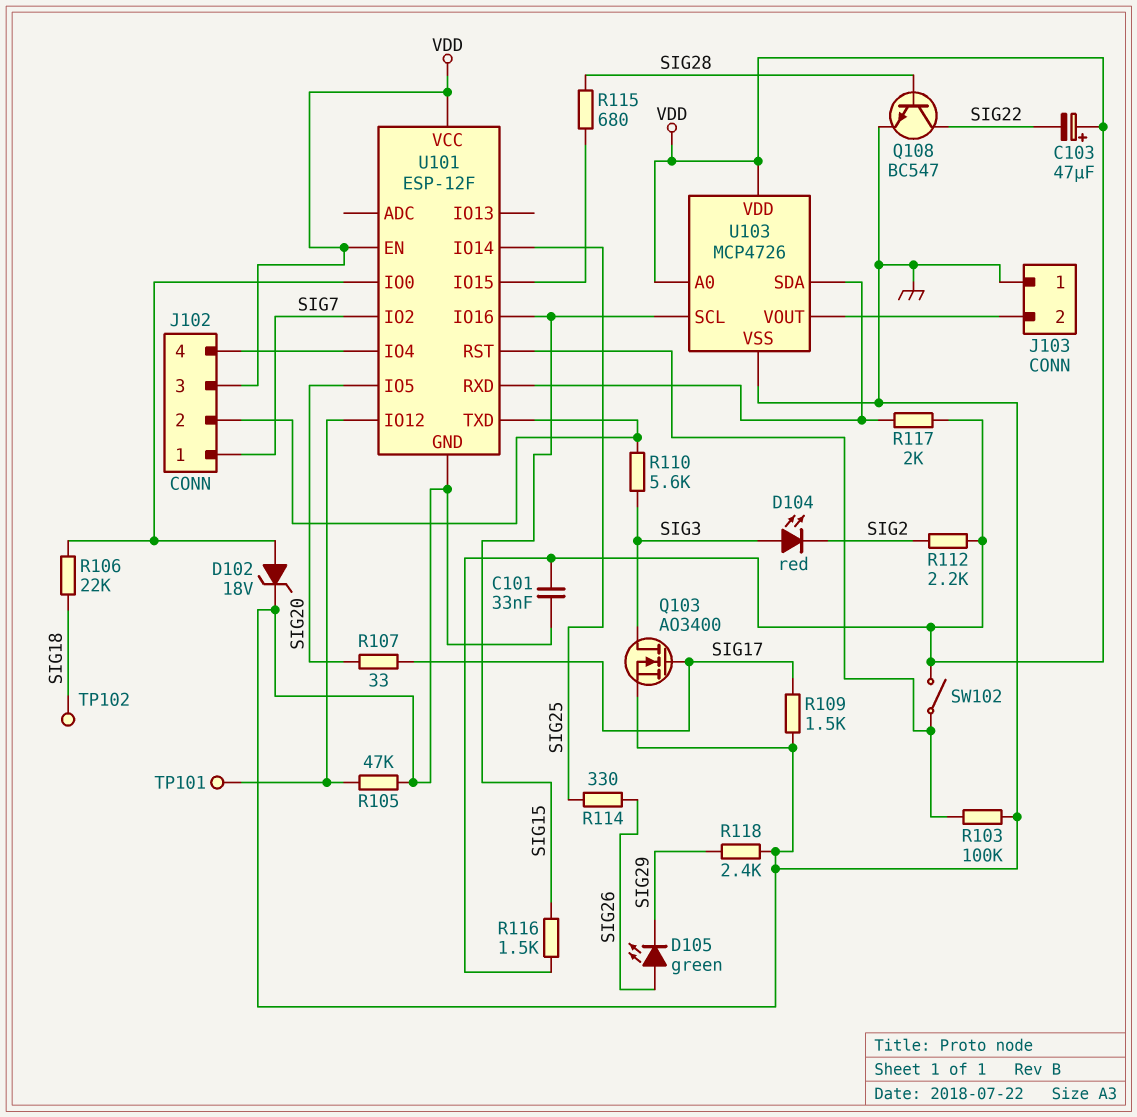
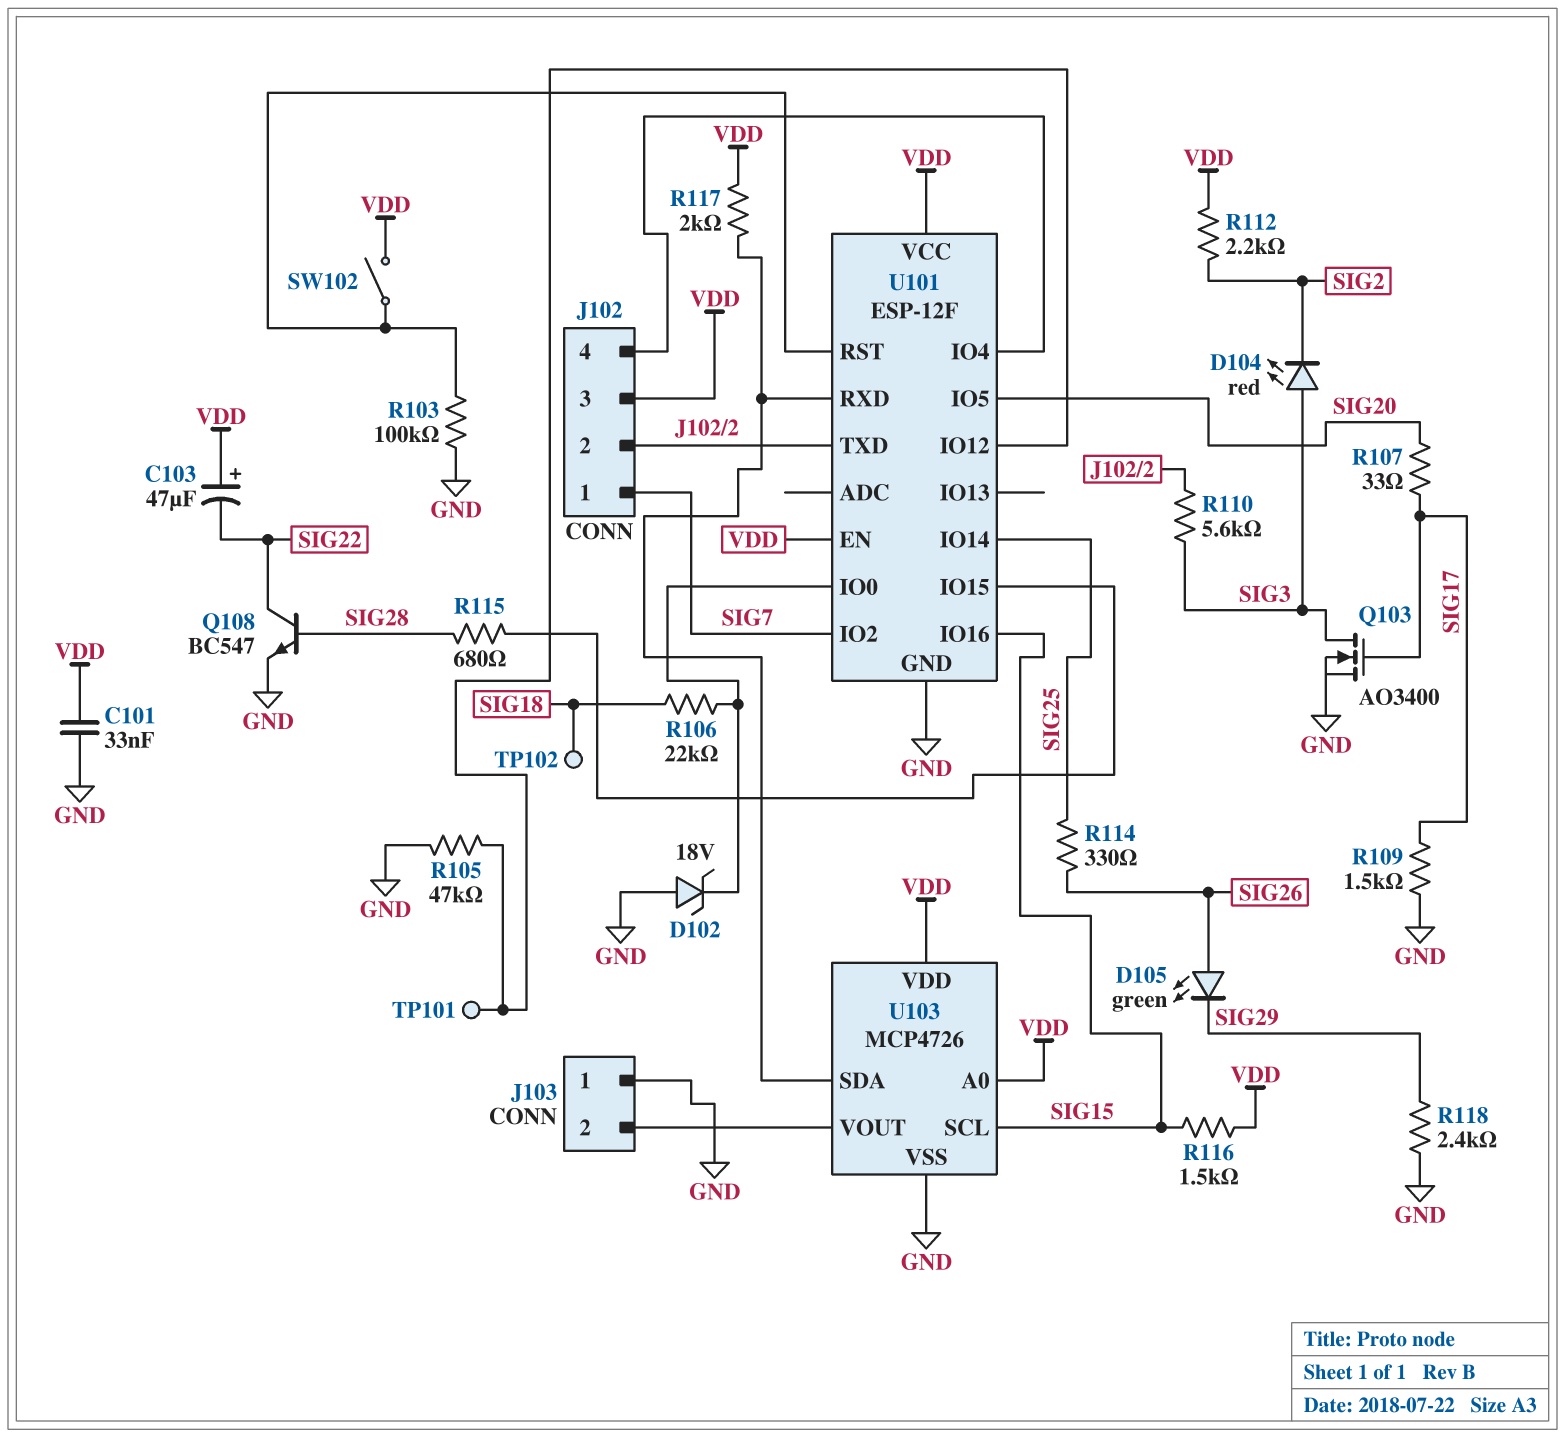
D102: zener 18V (A U101/IO0, K GND) -> zener 18V (A GND, K U101/IO0)

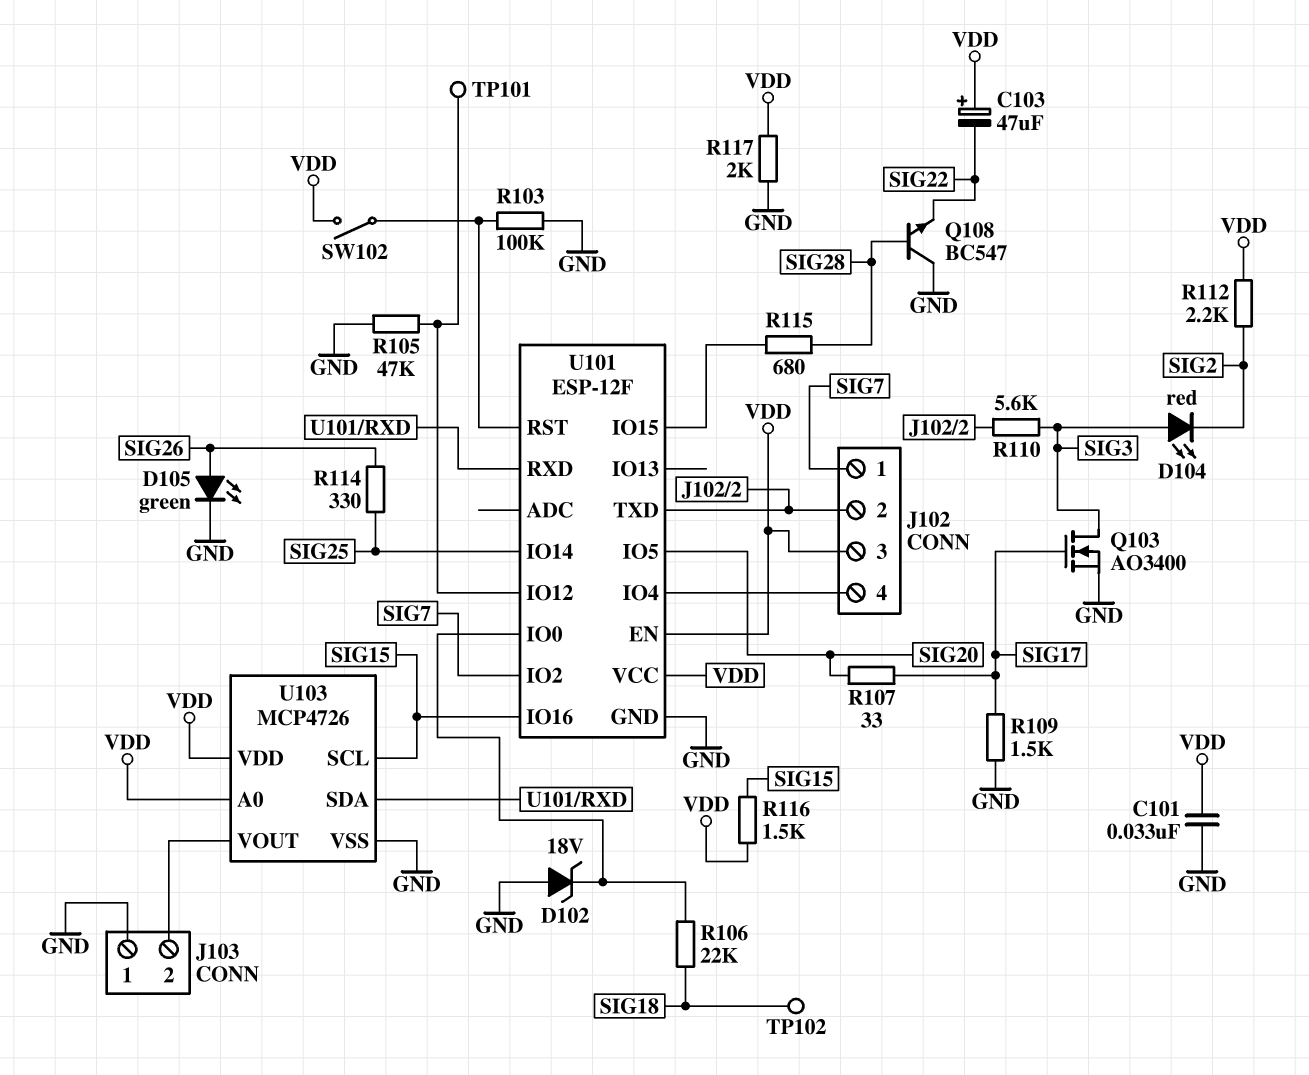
D105: LED green (A SIG26, K SIG29) -> LED green (A SIG26, K GND)
Q108: NPN BC547 (B SIG28, C SIG22, E GND) -> NPN BC547 (B SIG28, C GND, E SIG22)
R117: 2k (U101/RXD, VDD) -> 2k (GND, VDD)
R118: 2.4k (GND, SIG29) -> none

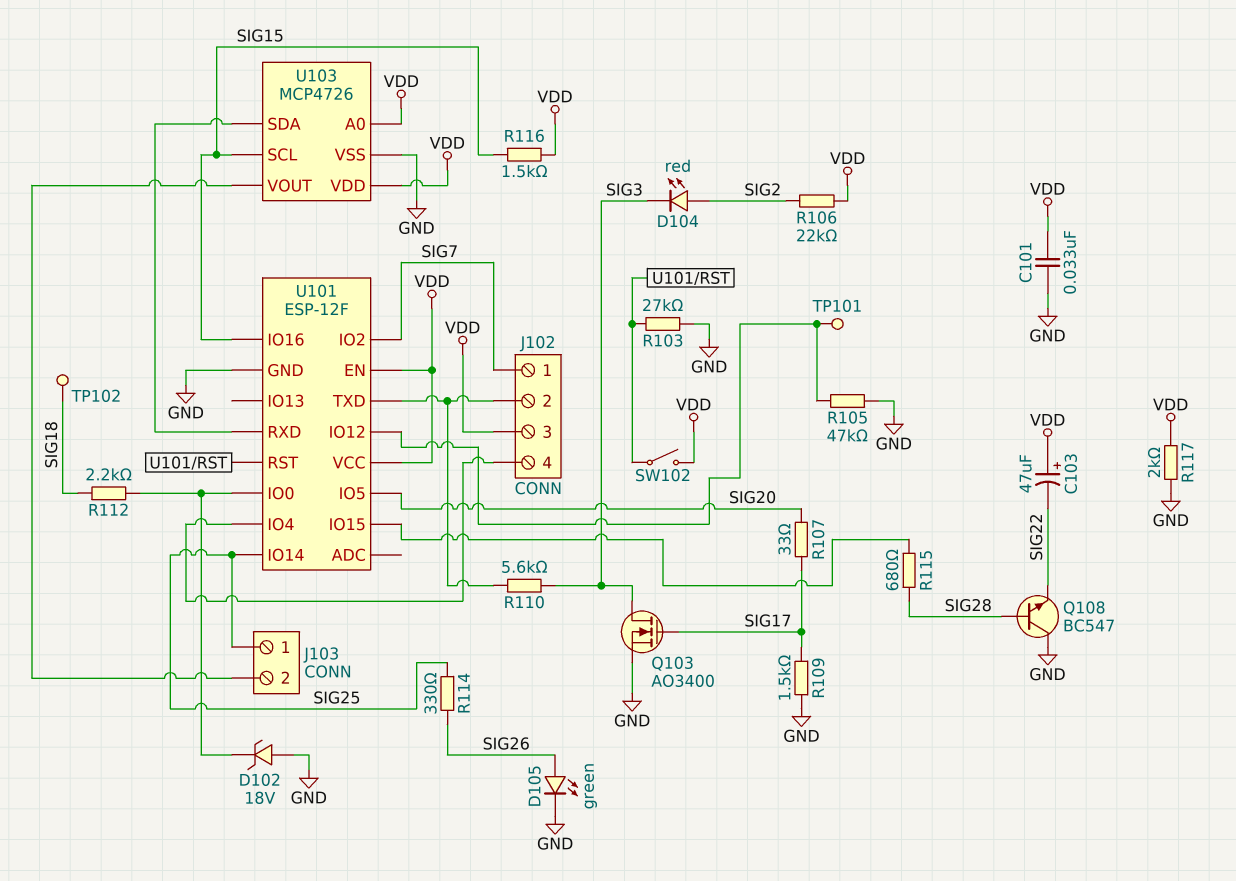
D104: LED red (A SIG3, K SIG2) -> LED red (A SIG2, K SIG3)
J103 pin 1: GND -> SIG25
R103: 100k (GND, U101/RST) -> 27k (GND, U101/RST)
R106: 22k (SIG18, U101/IO0) -> 22k (SIG2, VDD)
R112: 2.2k (SIG2, VDD) -> 2.2k (SIG18, U101/IO0)

